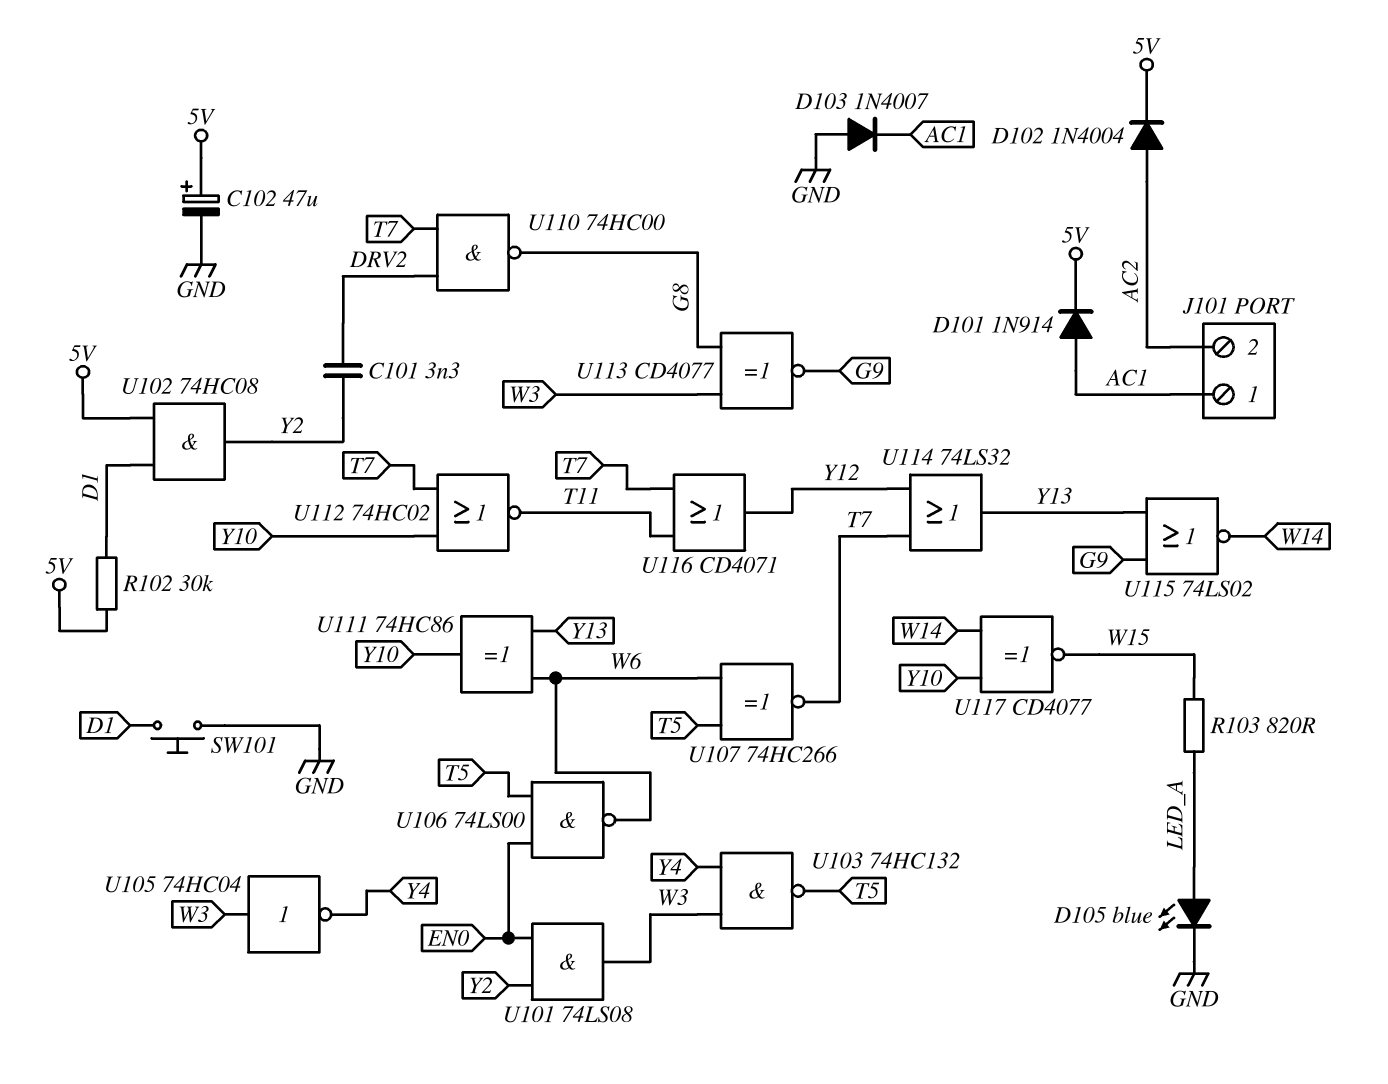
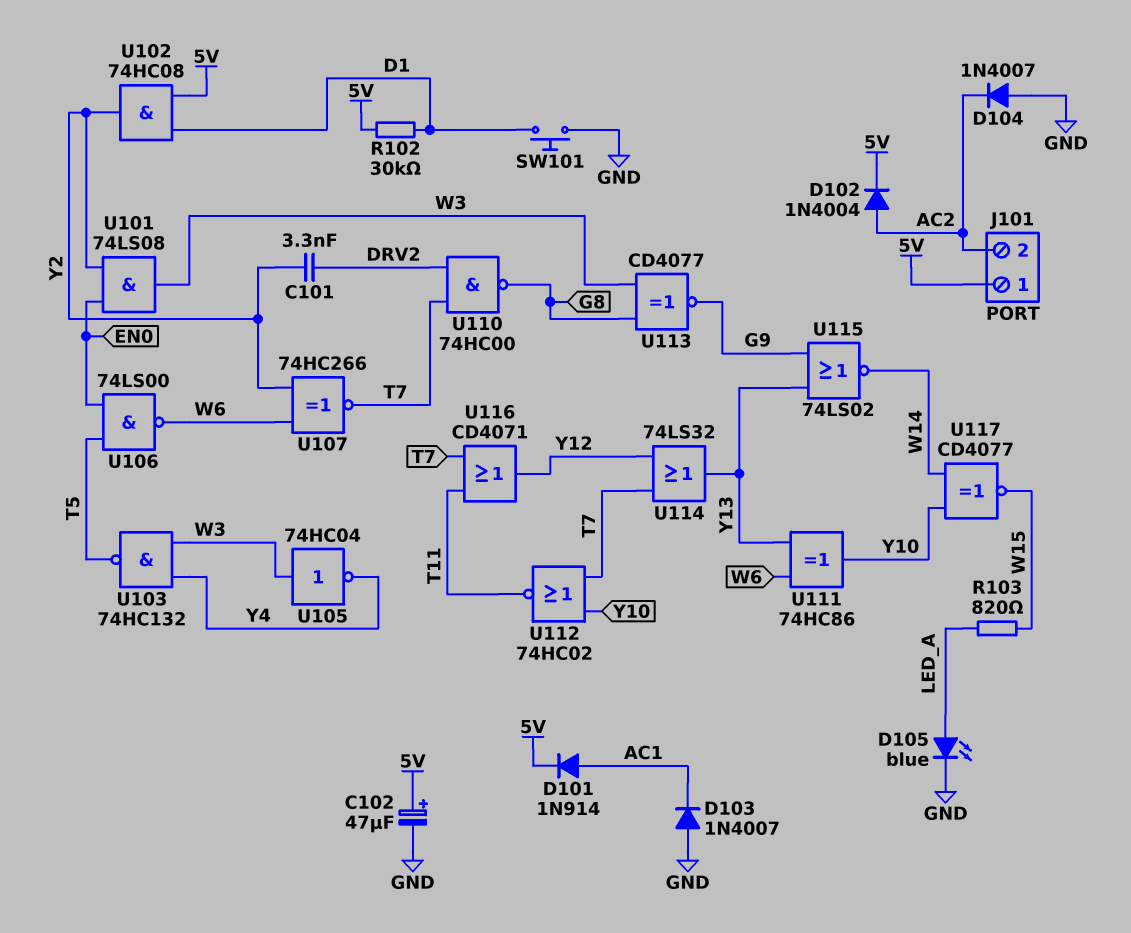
D104: none -> diode 1N4007 (A GND, K AC2)
J101 pin 1: AC1 -> 5V
U107: XNOR 74HC266 (in T5, in W6, out T7) -> XNOR 74HC266 (in W6, in Y2, out T7)

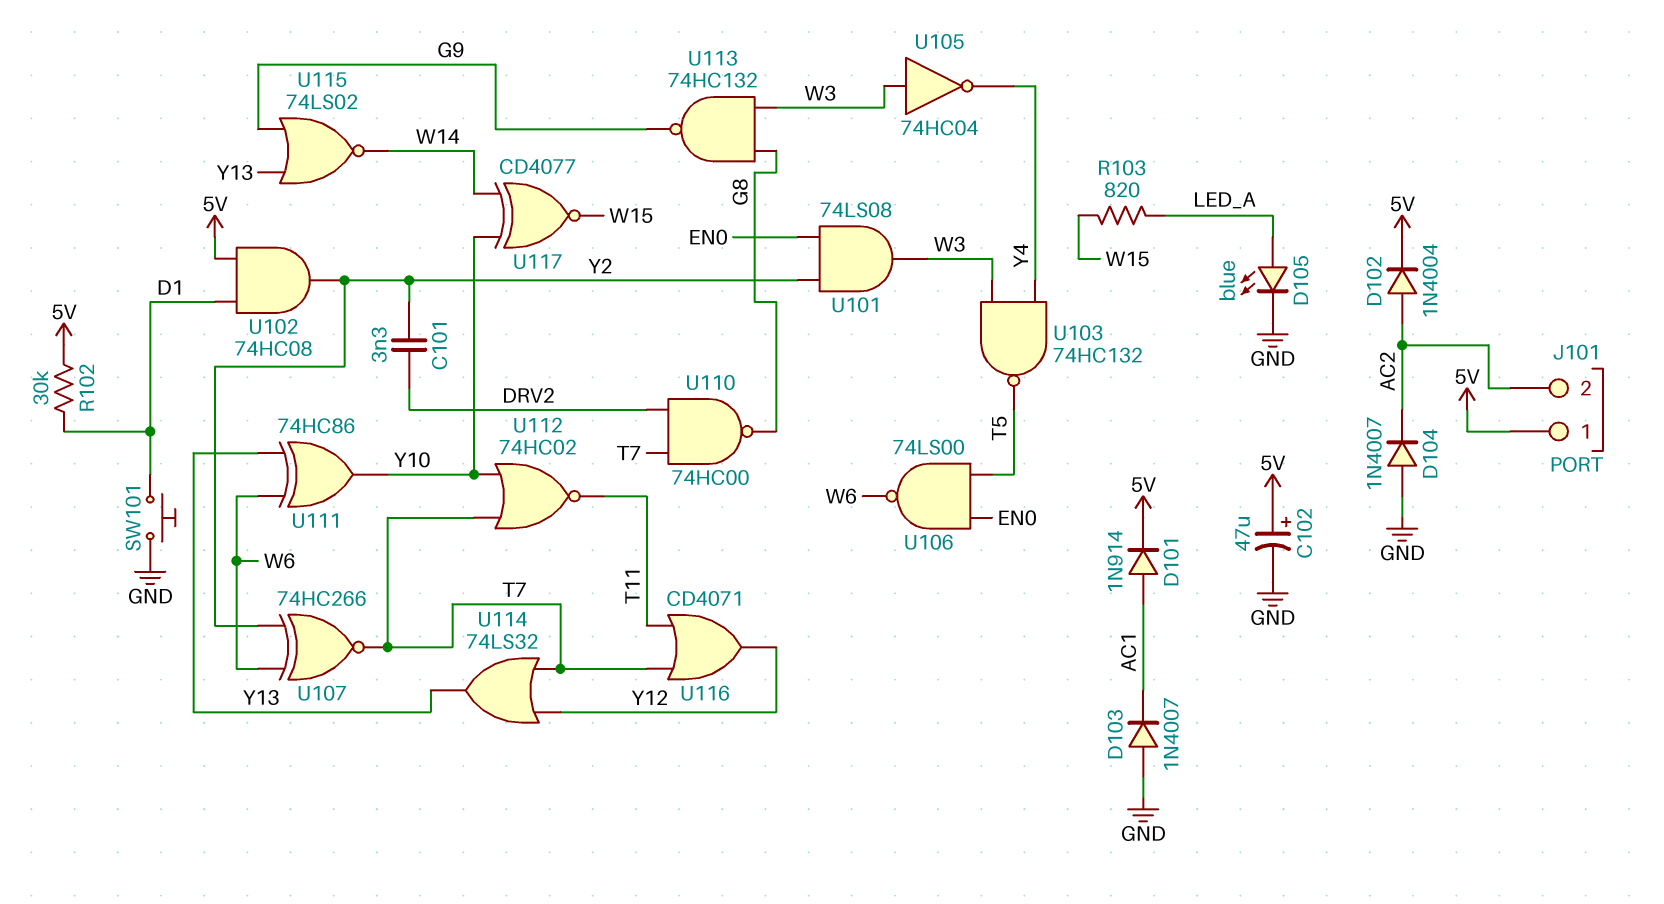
U113: XNOR CD4077 (in G8, in W3, out G9) -> NAND 74HC132 (in G8, in W3, out G9)

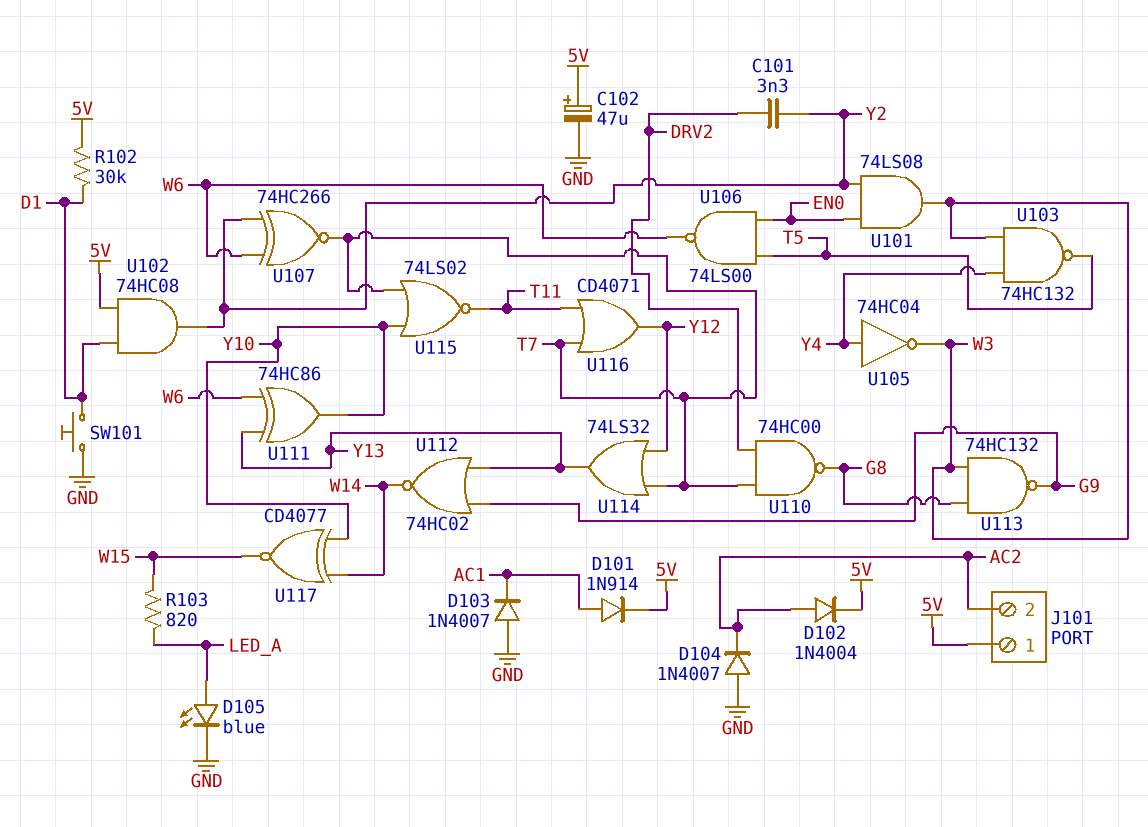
U105: NOT 74HC04 (in W3, out Y4) -> NOT 74HC04 (in Y4, out W3)
U112: NOR 74HC02 (in T7, in Y10, out T11) -> NOR 74HC02 (in G9, in Y13, out W14)
U115: NOR 74LS02 (in G9, in Y13, out W14) -> NOR 74LS02 (in T7, in Y10, out T11)

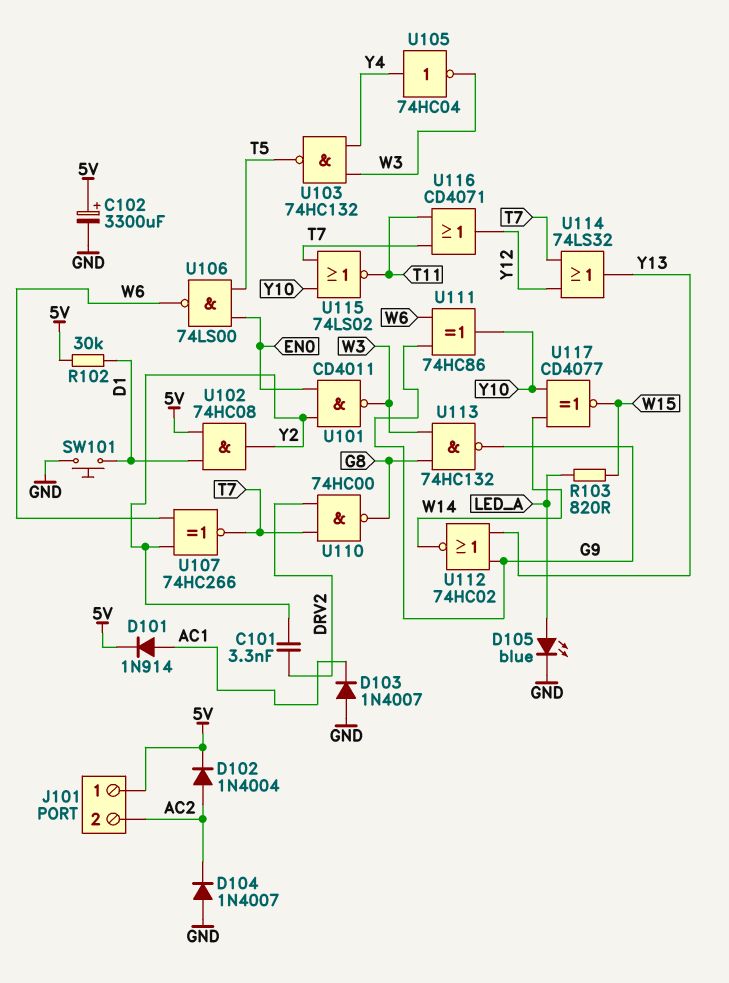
C102: 47uF (plus 5V, minus GND) -> 3300uF (plus 5V, minus GND)
U101: AND 74LS08 (in EN0, in Y2, out W3) -> NAND CD4011 (in EN0, in Y2, out W3)
U111: XOR 74HC86 (in W6, in Y13, out Y10) -> XOR 74HC86 (in G9, in W6, out Y10)

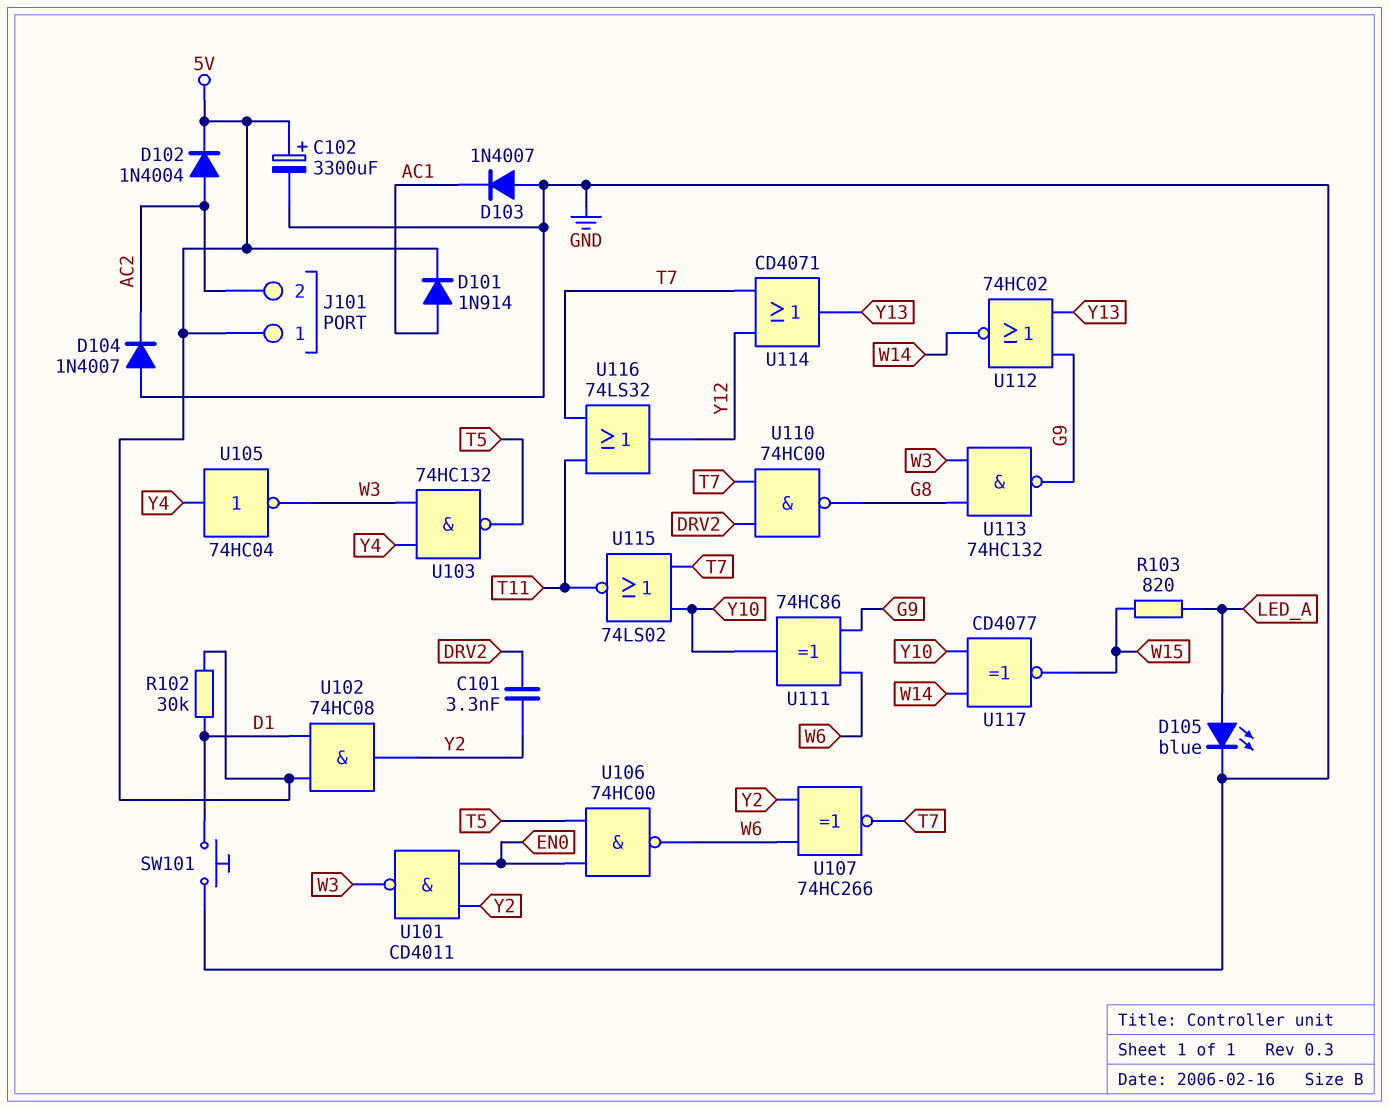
U106: NAND 74LS00 (in EN0, in T5, out W6) -> NAND 74HC00 (in EN0, in T5, out W6)
U114: OR 74LS32 (in T7, in Y12, out Y13) -> OR CD4071 (in T7, in Y12, out Y13)
U116: OR CD4071 (in T7, in T11, out Y12) -> OR 74LS32 (in T7, in T11, out Y12)

